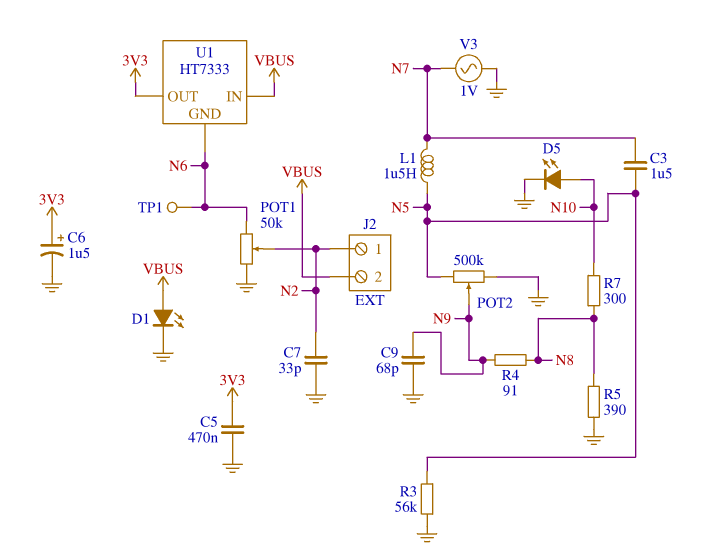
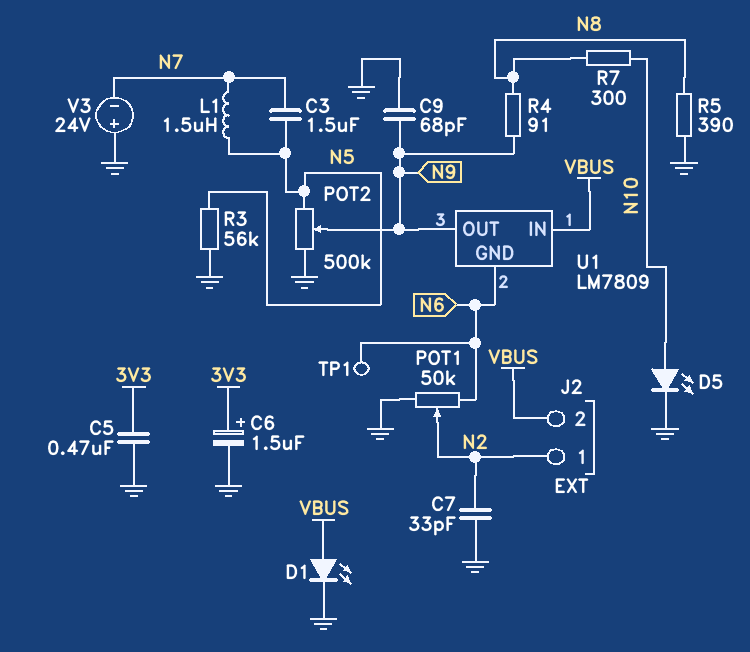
U1: HT7333 -> LM7809
U1 pin OUT: 3V3 -> N9
V3: AC 1V (GND, N7) -> 24V (plus GND, minus N7)

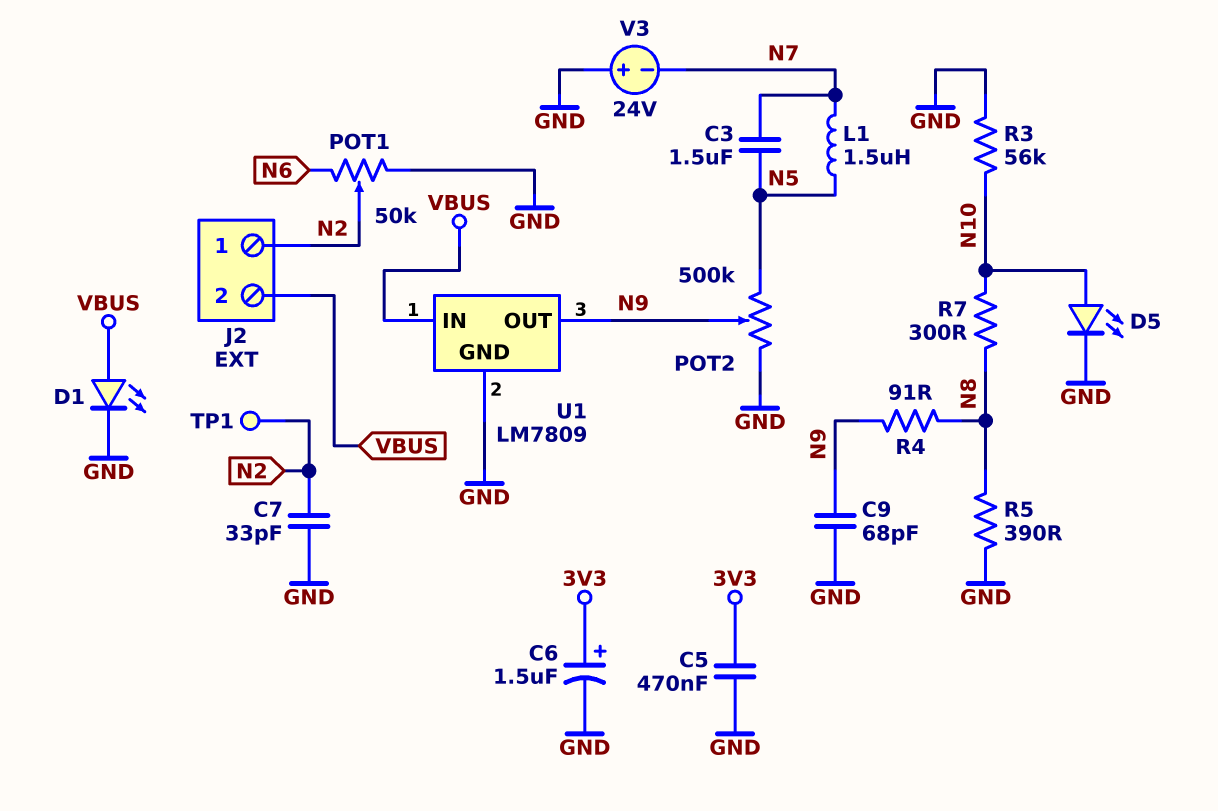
R3: 56k (GND, N5) -> 56k (GND, N10)
TP1: test point (N6) -> test point (N2)
U1 pin GND: N6 -> GND

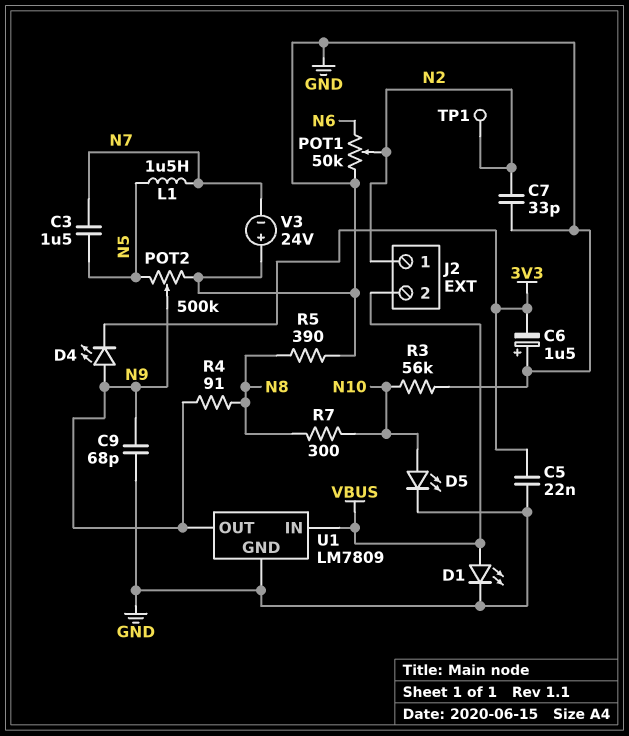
C5: 470nF (3V3, GND) -> 22nF (3V3, GND)
C6: 1.5uF (plus 3V3, minus GND) -> 1.5uF (plus GND, minus 3V3)
D4: none -> LED (A N9, K 3V3)

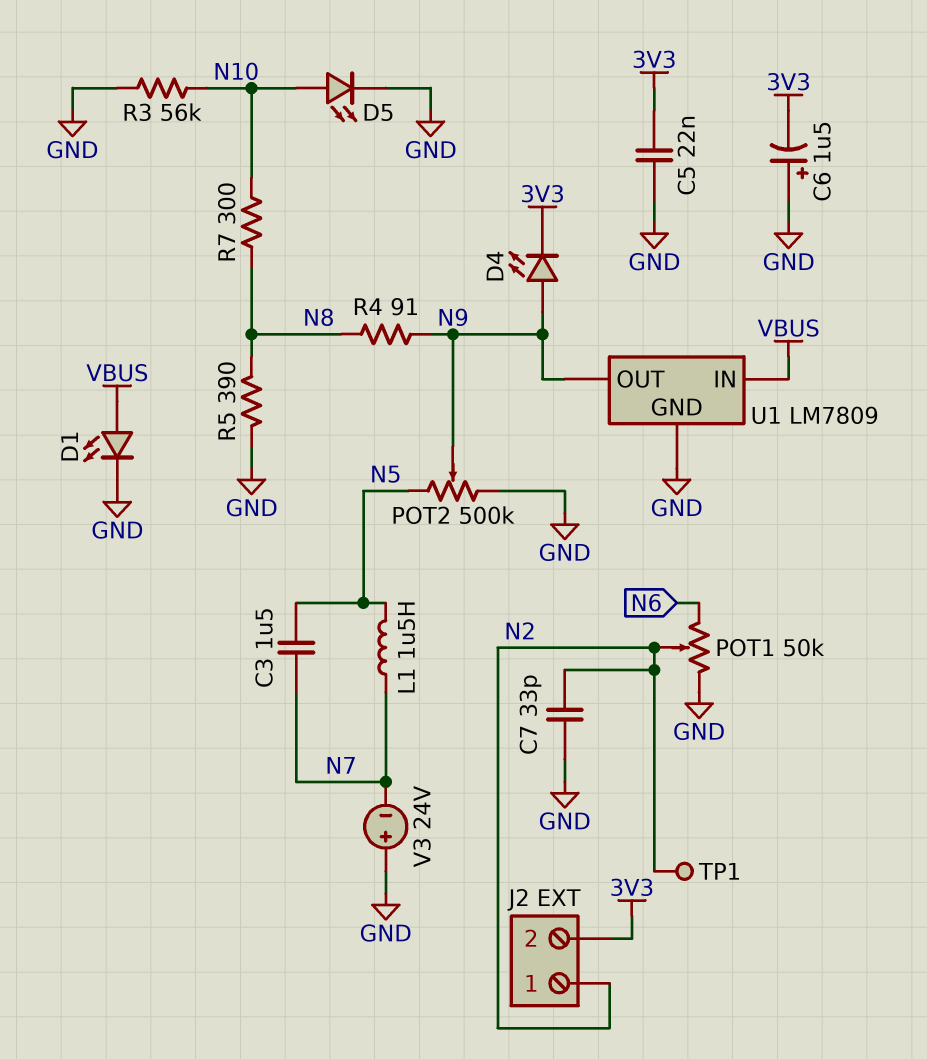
C9: 68pF (GND, N9) -> none
J2 pin 2: VBUS -> 3V3

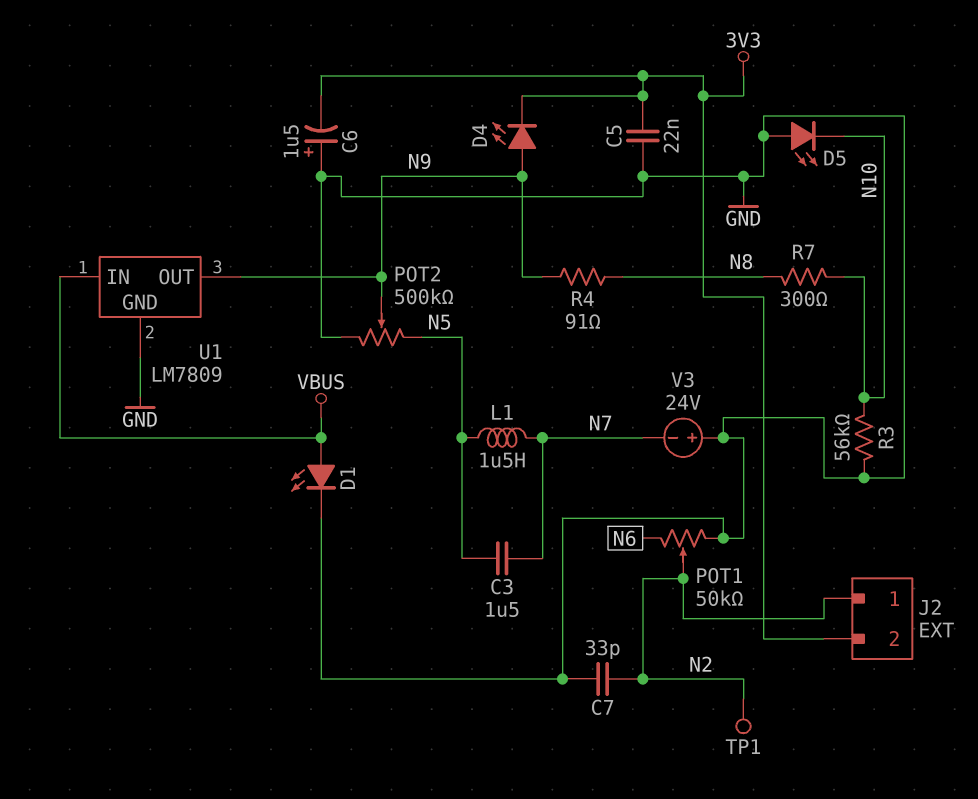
D5: LED (A N10, K GND) -> LED (A GND, K N10)
R5: 390 (GND, N8) -> none

